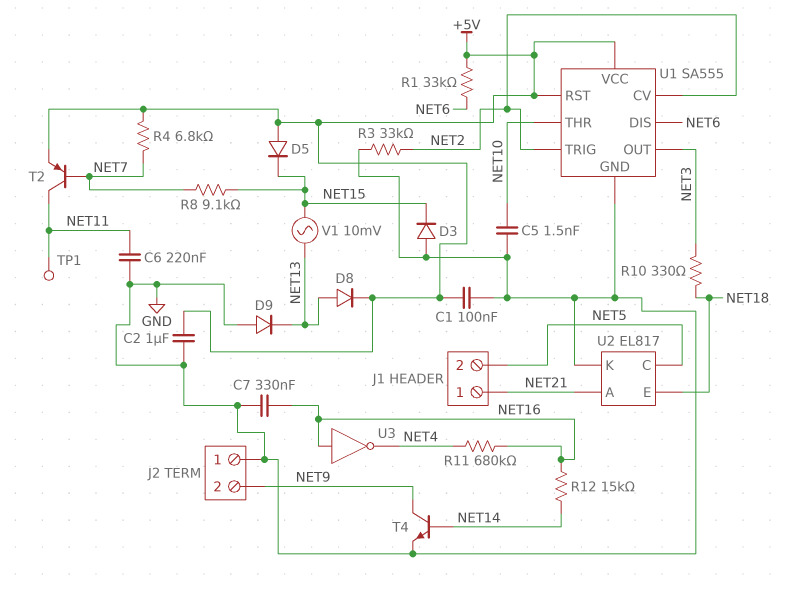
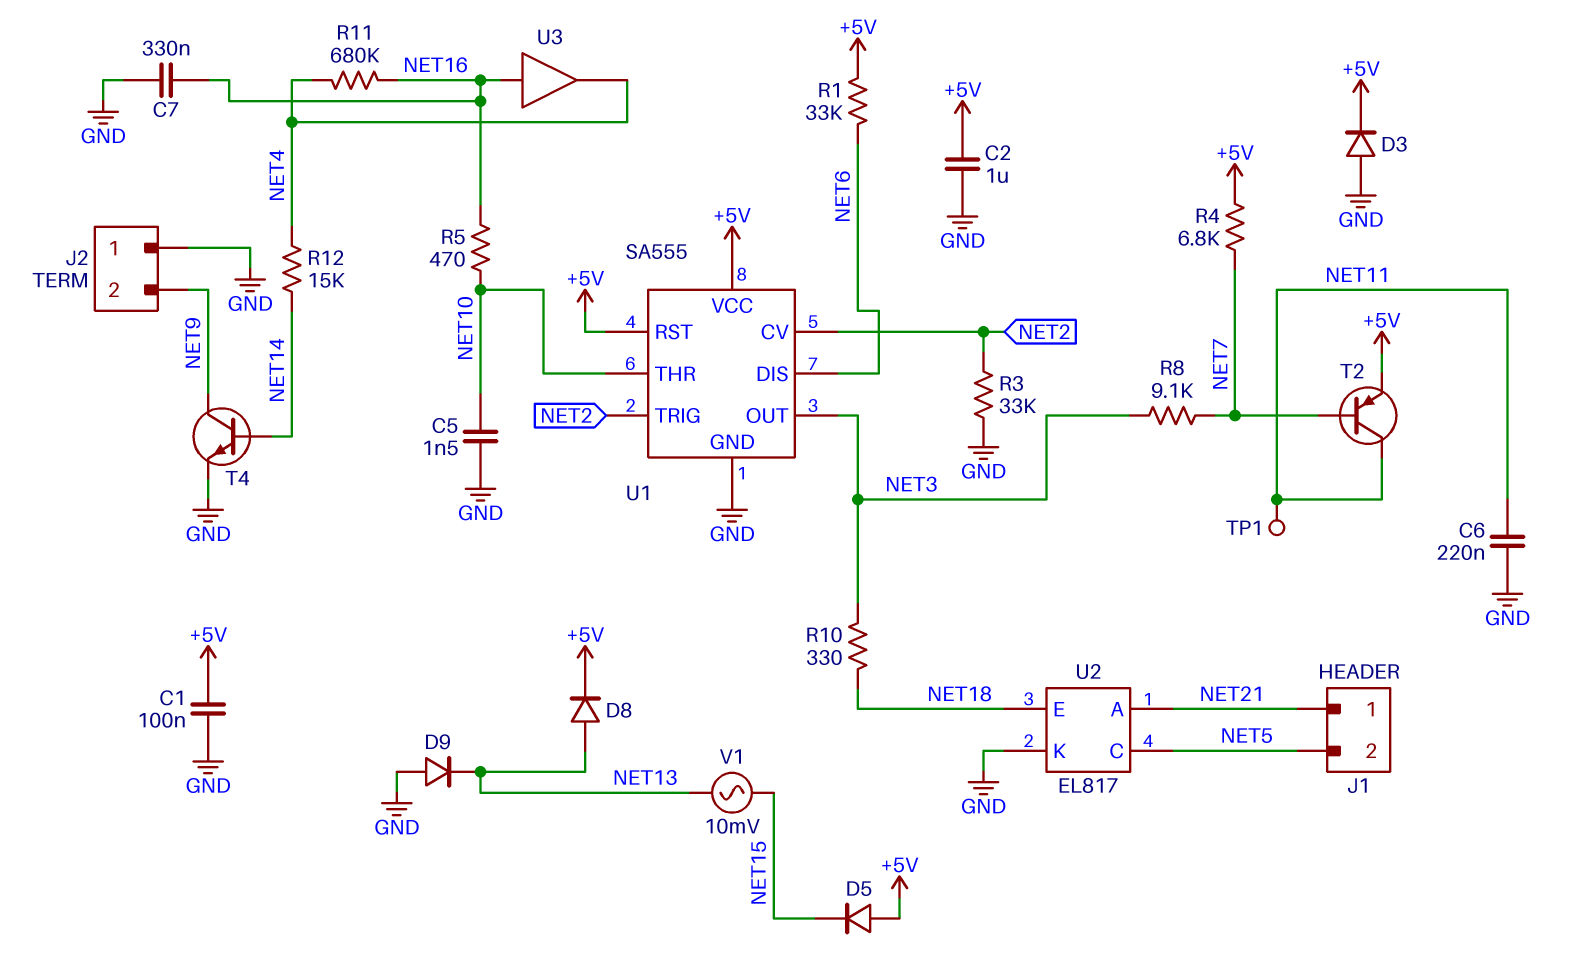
D3: diode (A GND, K NET15) -> diode (A GND, K +5V)
R5: none -> 470 (NET10, NET16)
R8: 9.1k (NET7, NET15) -> 9.1k (NET3, NET7)
R12: 15k (NET14, NET16) -> 15k (NET4, NET14)
U3: NOT (in NET16, out NET4) -> buffer (in NET16, out NET4)

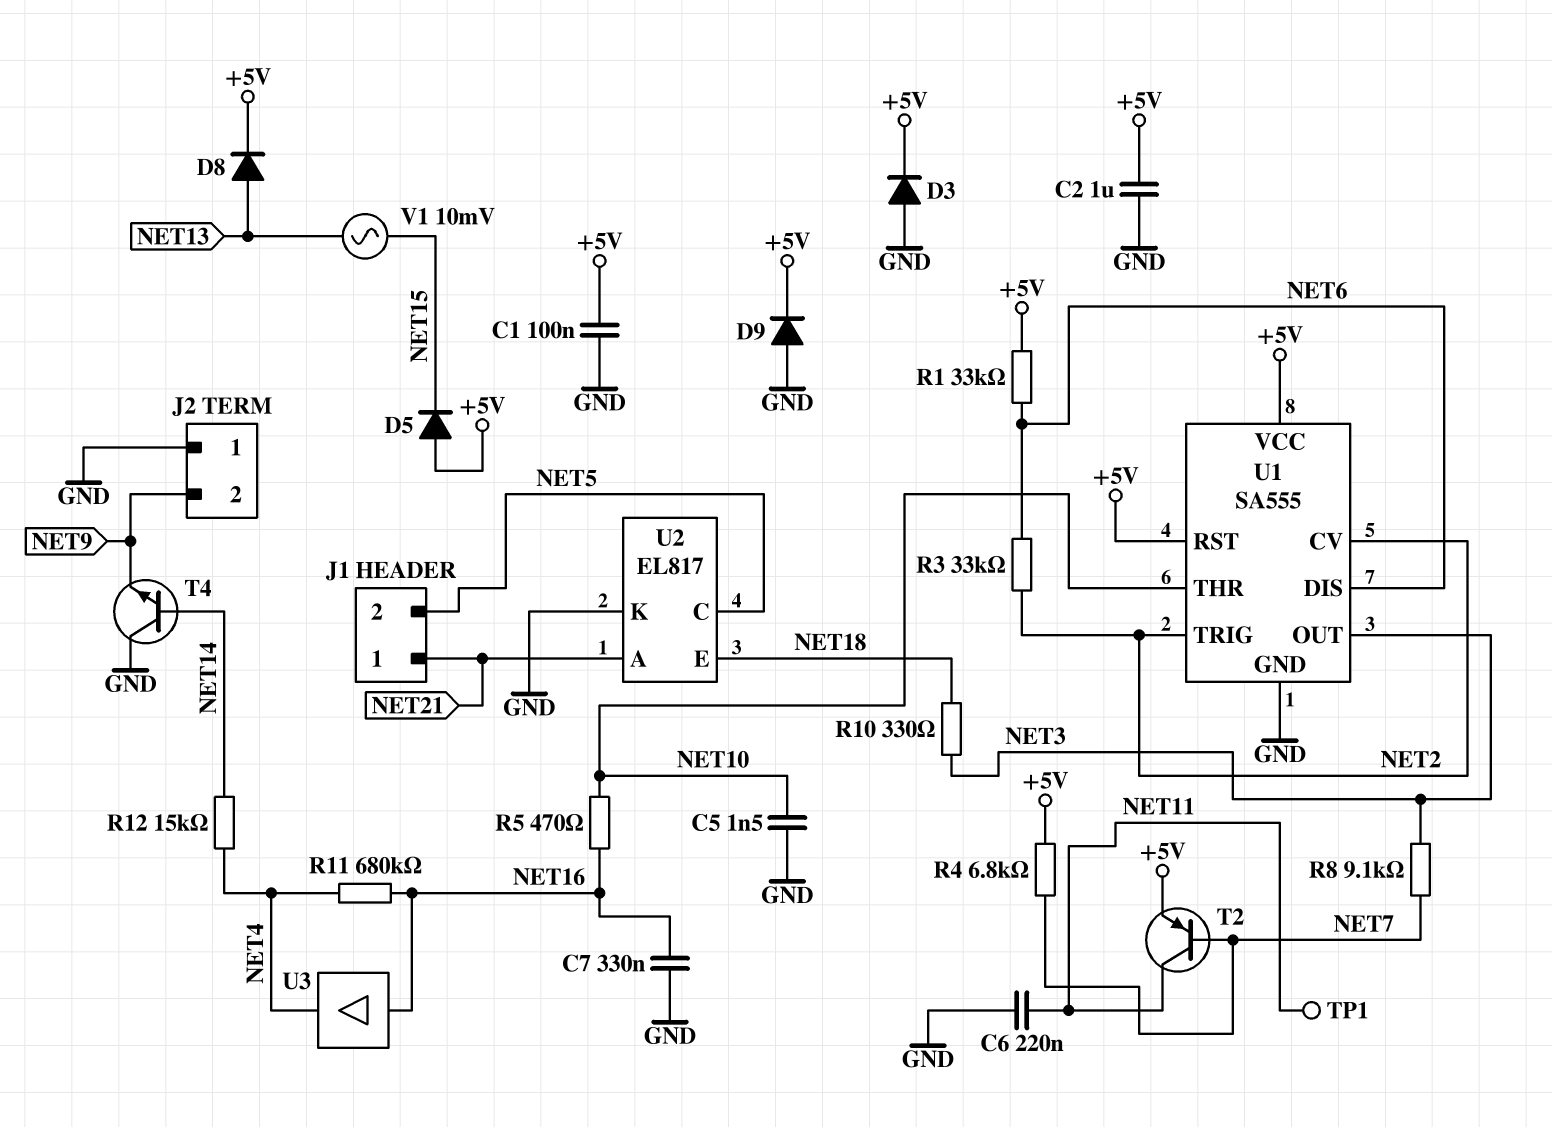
D9: diode (A GND, K NET13) -> diode (A GND, K +5V)
R3: 33k (GND, NET2) -> 33k (NET2, NET6)
T4: NPN (B NET14, C NET9, E GND) -> NPN (B NET14, C GND, E NET9)

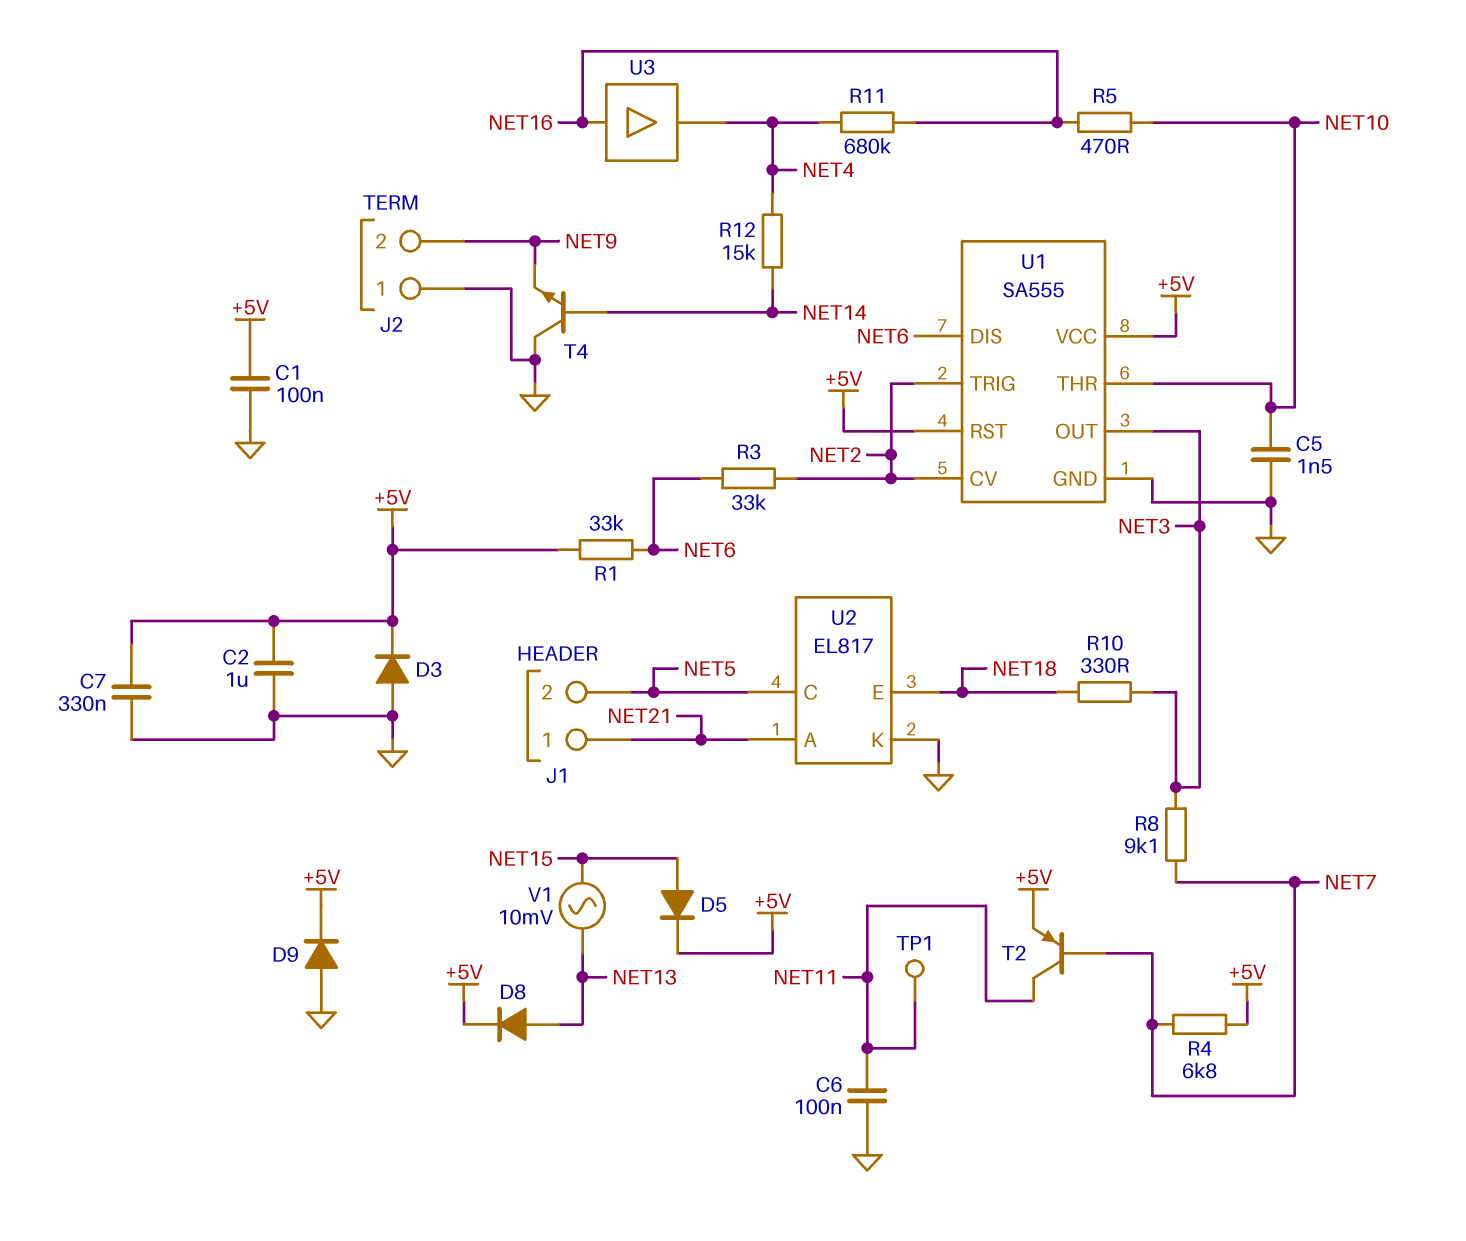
C6: 220nF (GND, NET11) -> 100nF (GND, NET11)
C7: 330nF (GND, NET16) -> 330nF (+5V, GND)
D5: diode (A +5V, K NET15) -> diode (A NET15, K +5V)

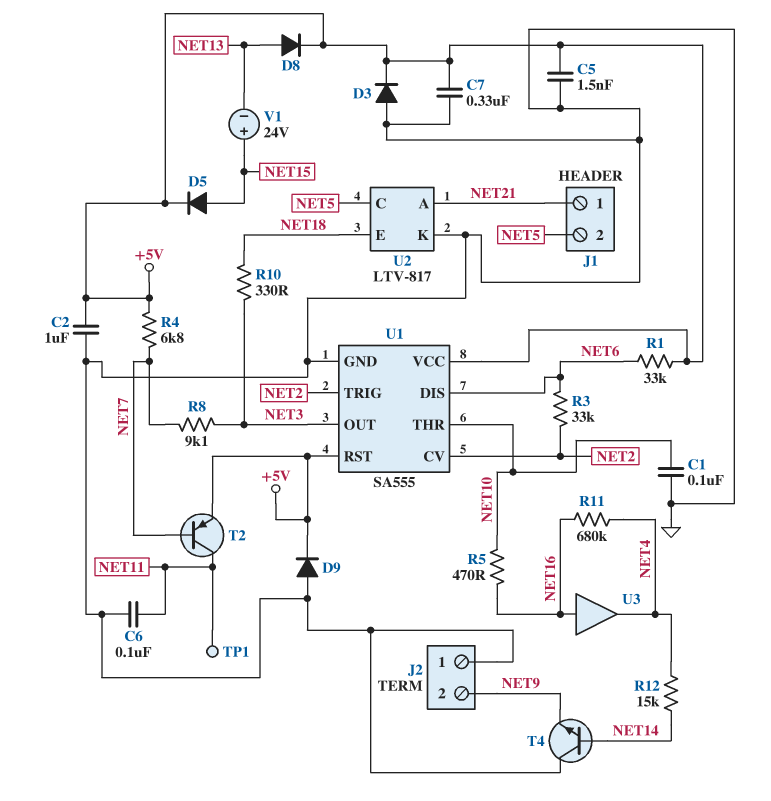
C1: 100nF (+5V, GND) -> 100nF (GND, NET10)
C5: 1.5nF (GND, NET10) -> 1.5nF (+5V, GND)
U2: EL817 -> LTV-817
V1: AC 10mV (NET13, NET15) -> 24V (plus NET15, minus NET13)

